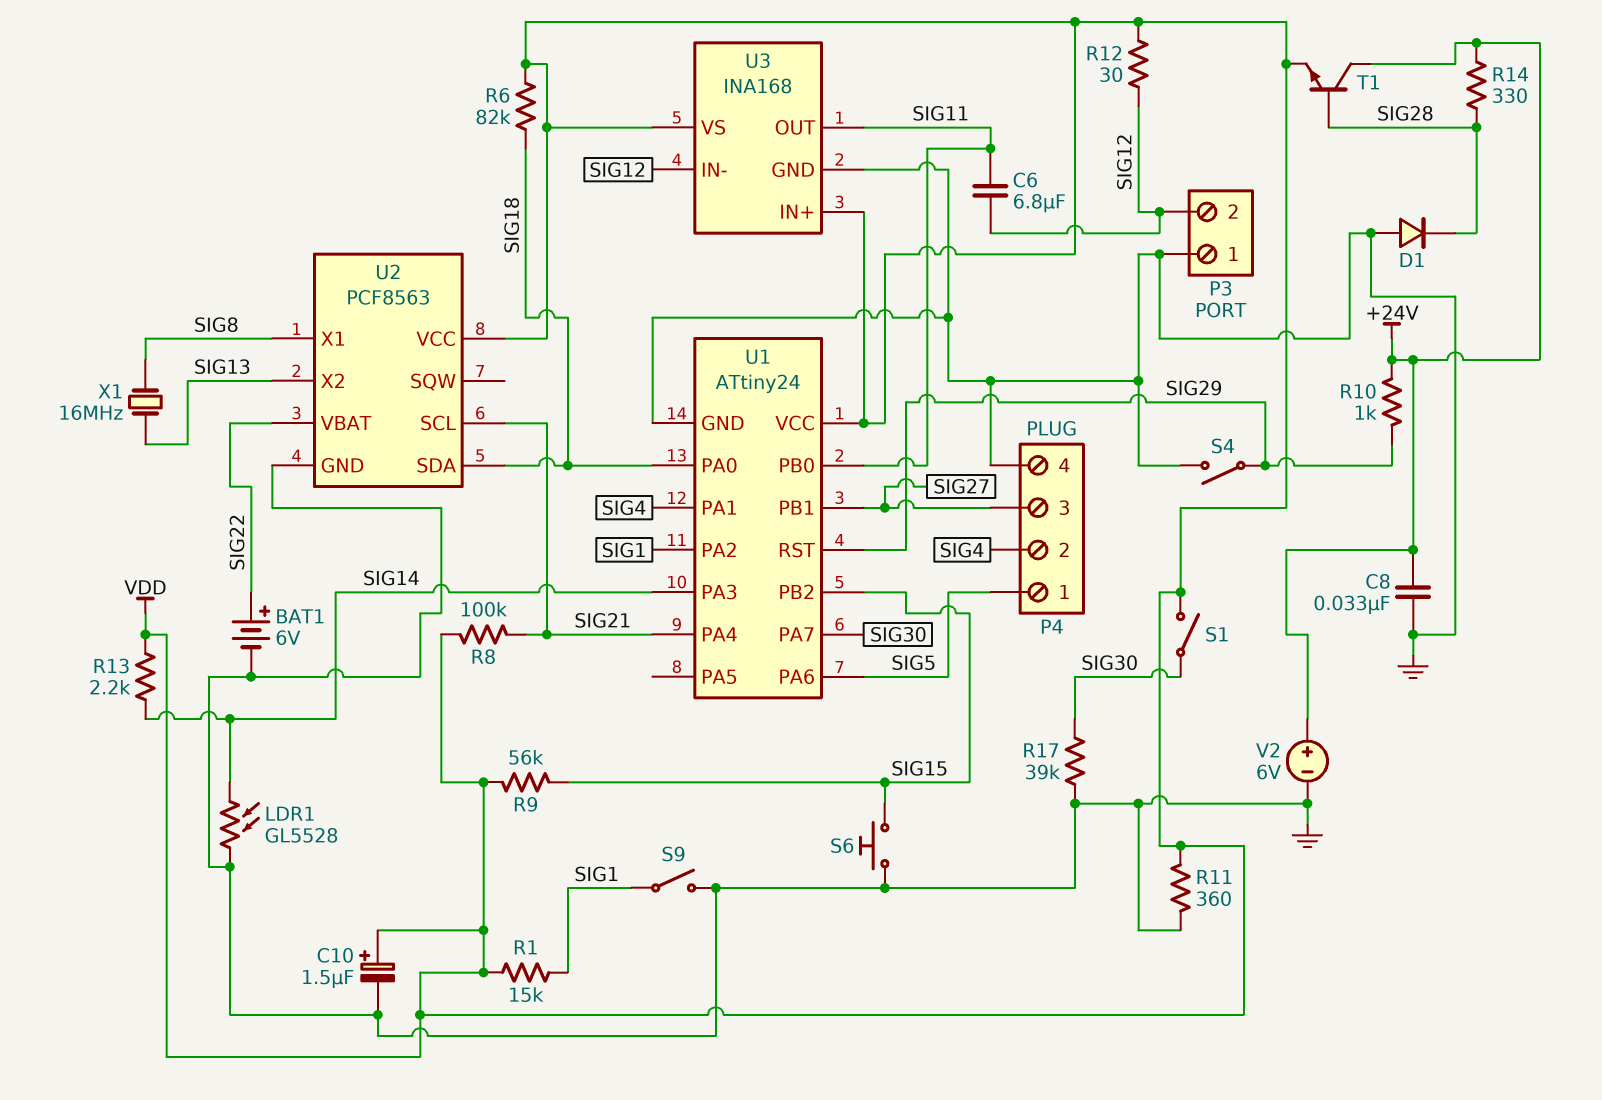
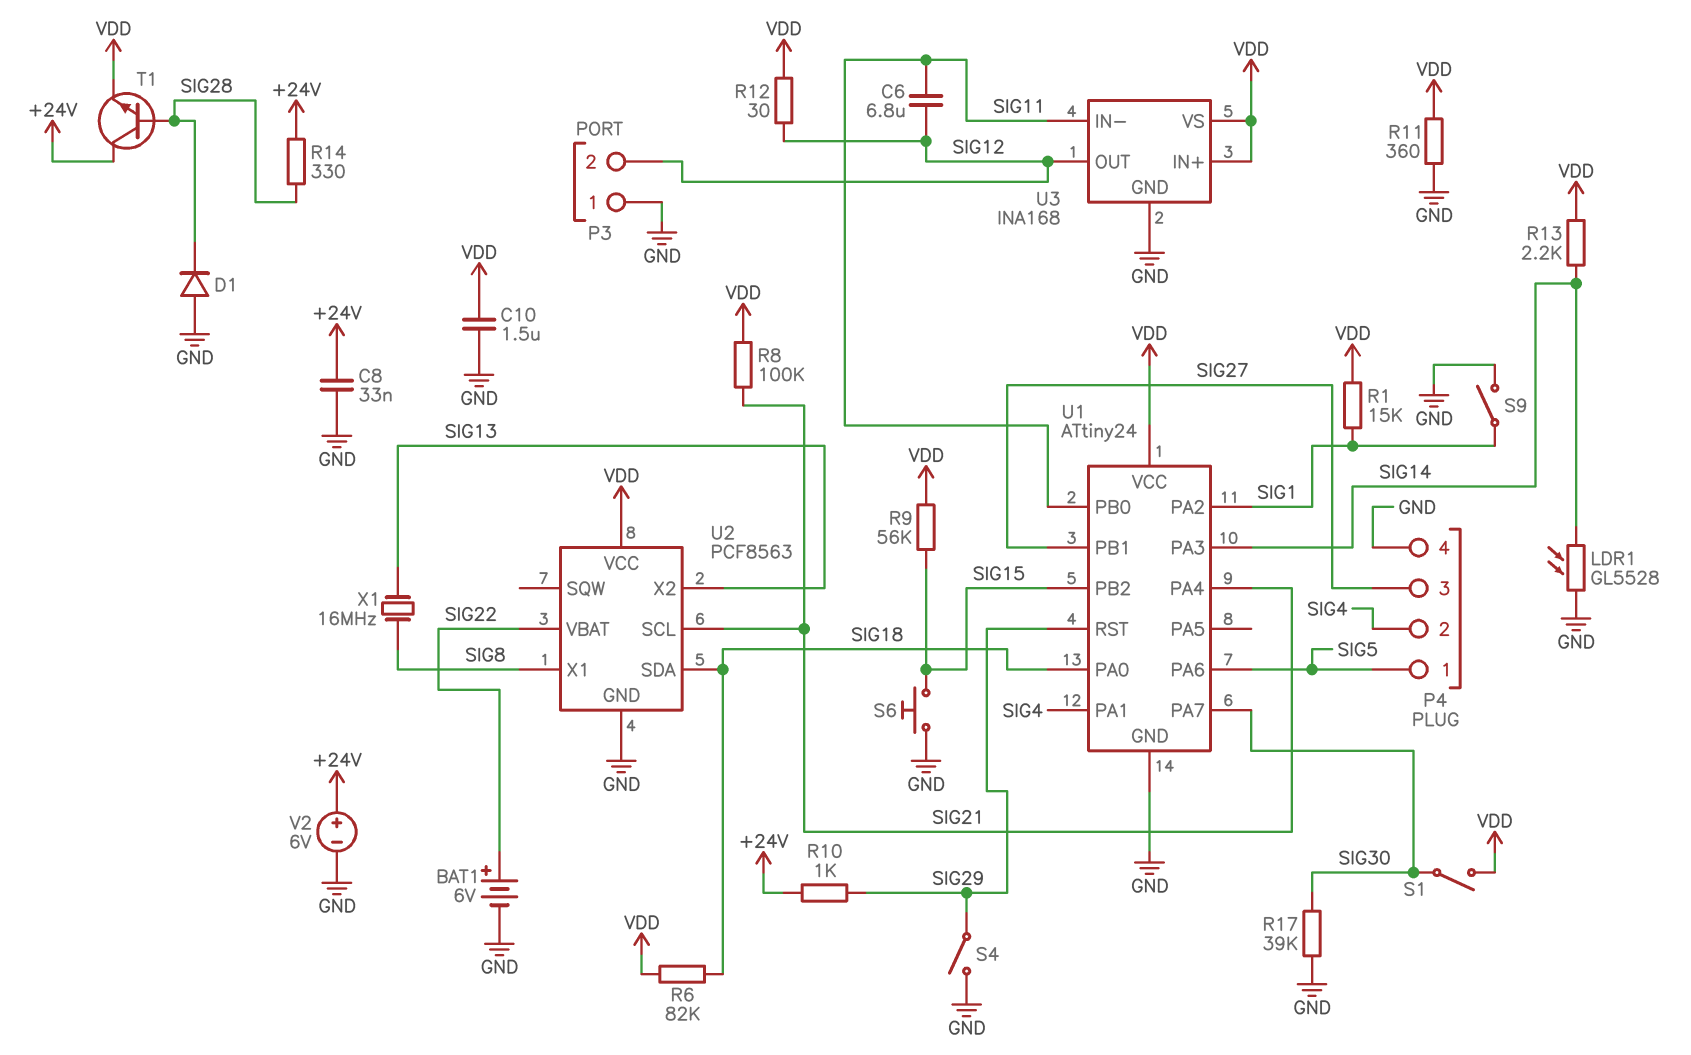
C10: 1.5uF (plus VDD, minus GND) -> 1.5uF (GND, VDD)
U3 pin IN-: SIG12 -> SIG11
U3 pin OUT: SIG11 -> SIG12

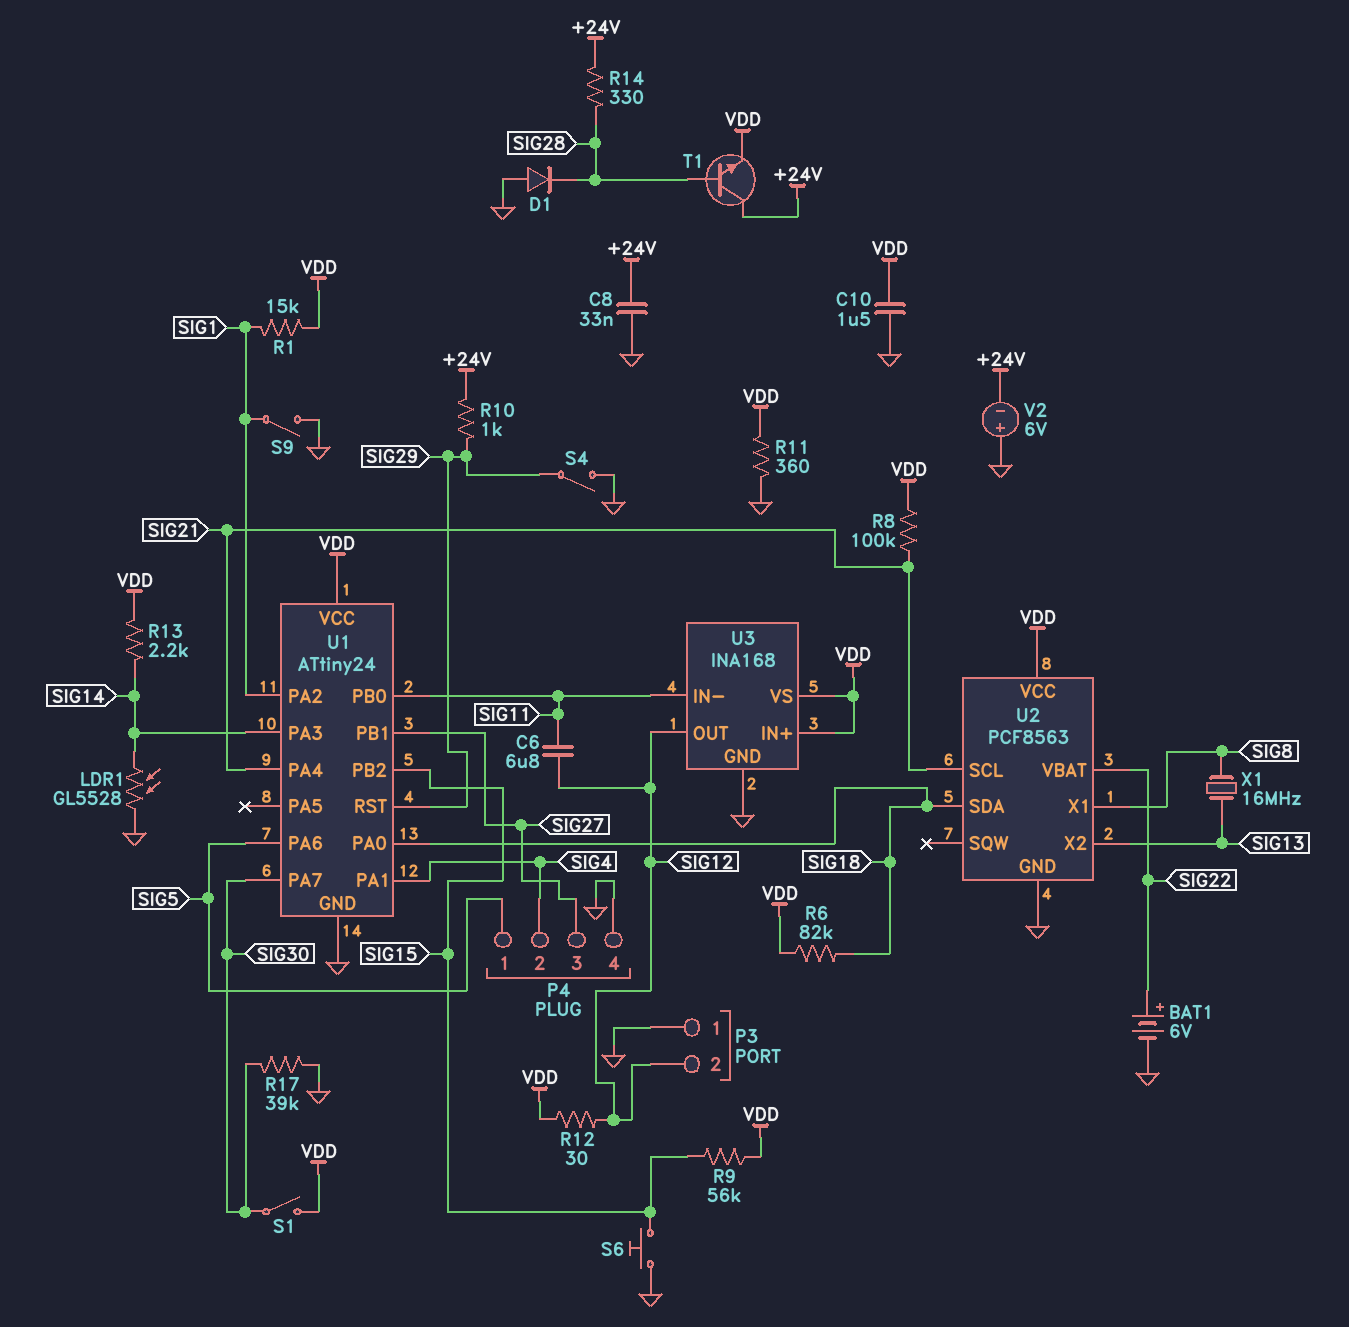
V2: 6V (plus +24V, minus GND) -> 6V (plus GND, minus +24V)

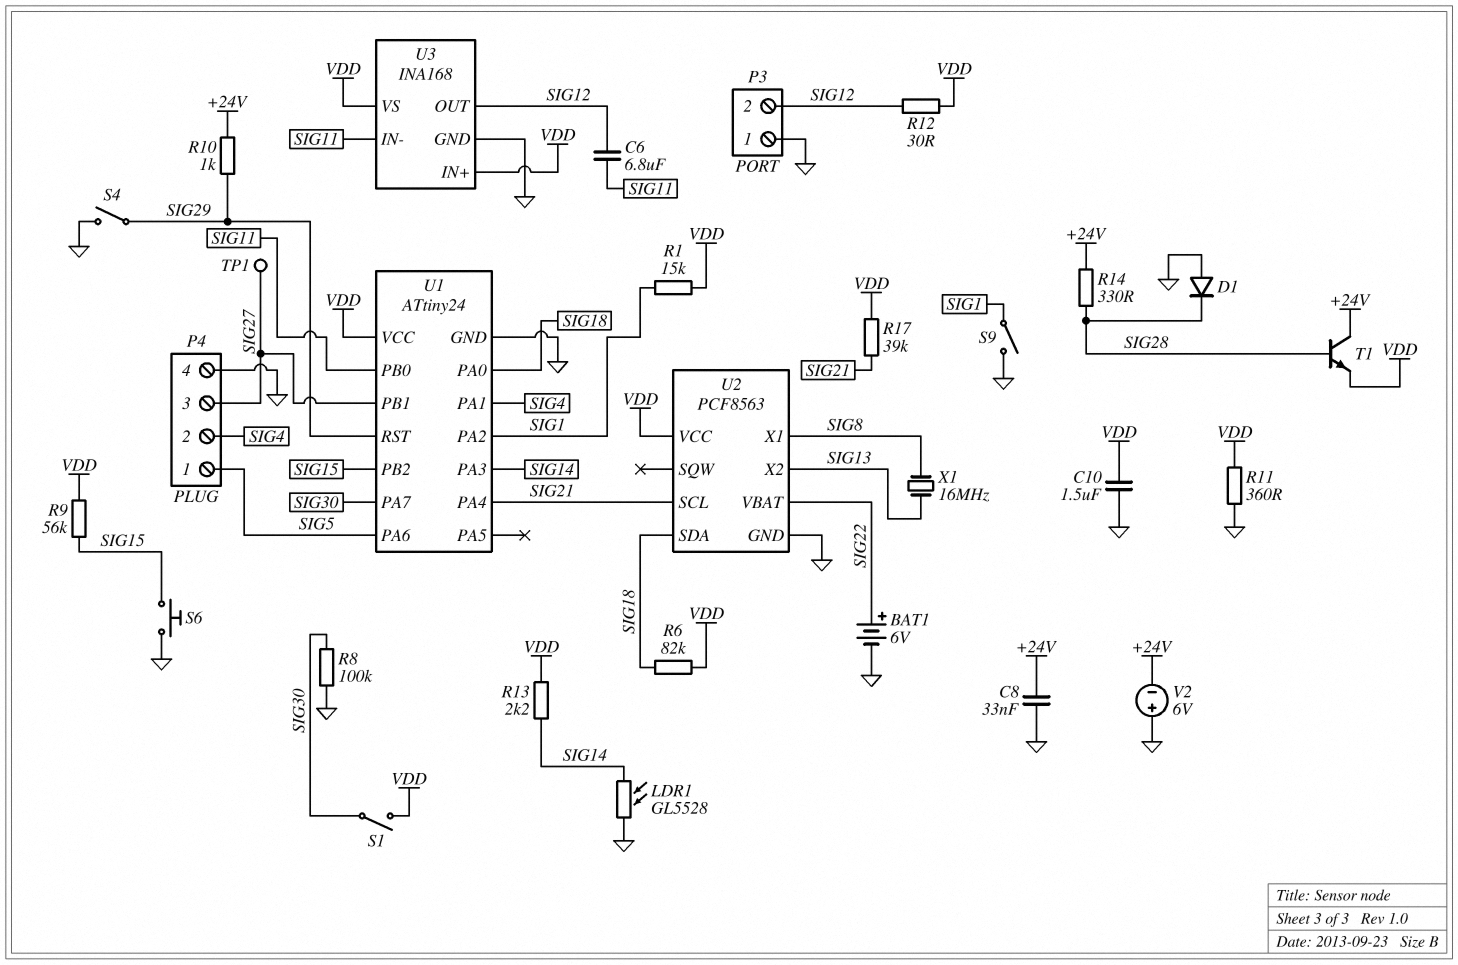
R8: 100k (SIG21, VDD) -> 100k (GND, SIG30)
R17: 39k (GND, SIG30) -> 39k (SIG21, VDD)
TP1: none -> test point (SIG27)

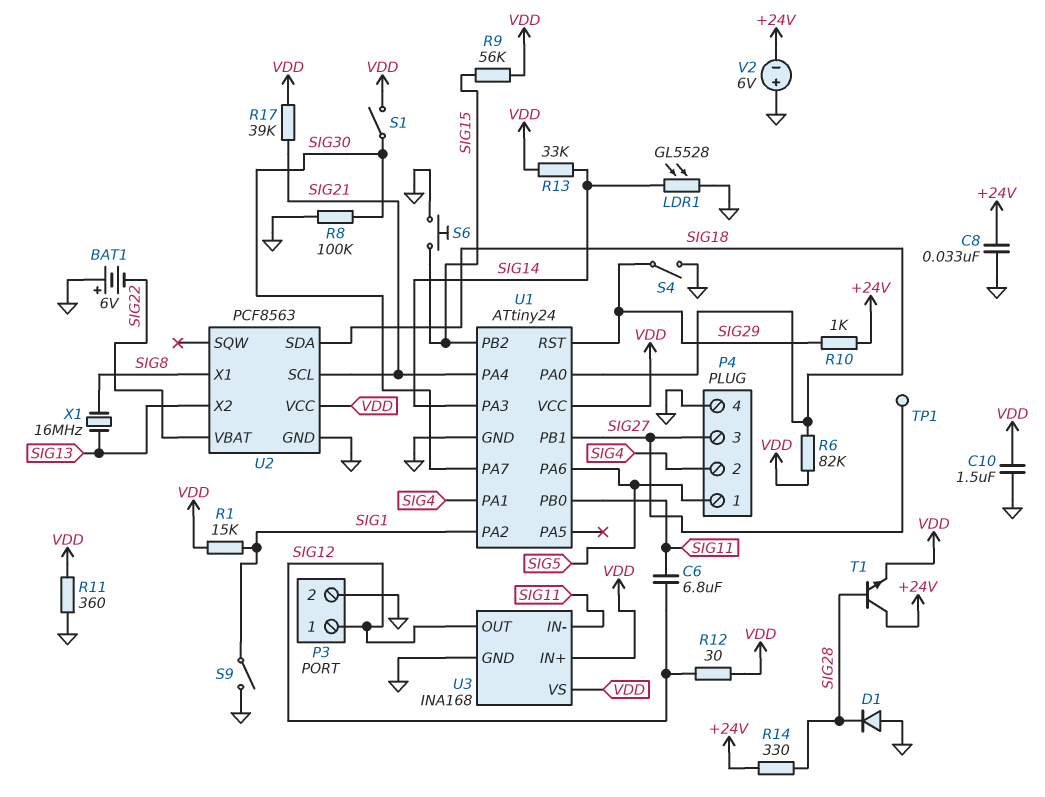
BAT1: 6V (plus SIG22, minus GND) -> 6V (plus GND, minus SIG22)
P3 pin 1: GND -> SIG12
P3 pin 2: SIG12 -> GND
R13: 2.2k (SIG14, VDD) -> 33k (SIG14, VDD)

